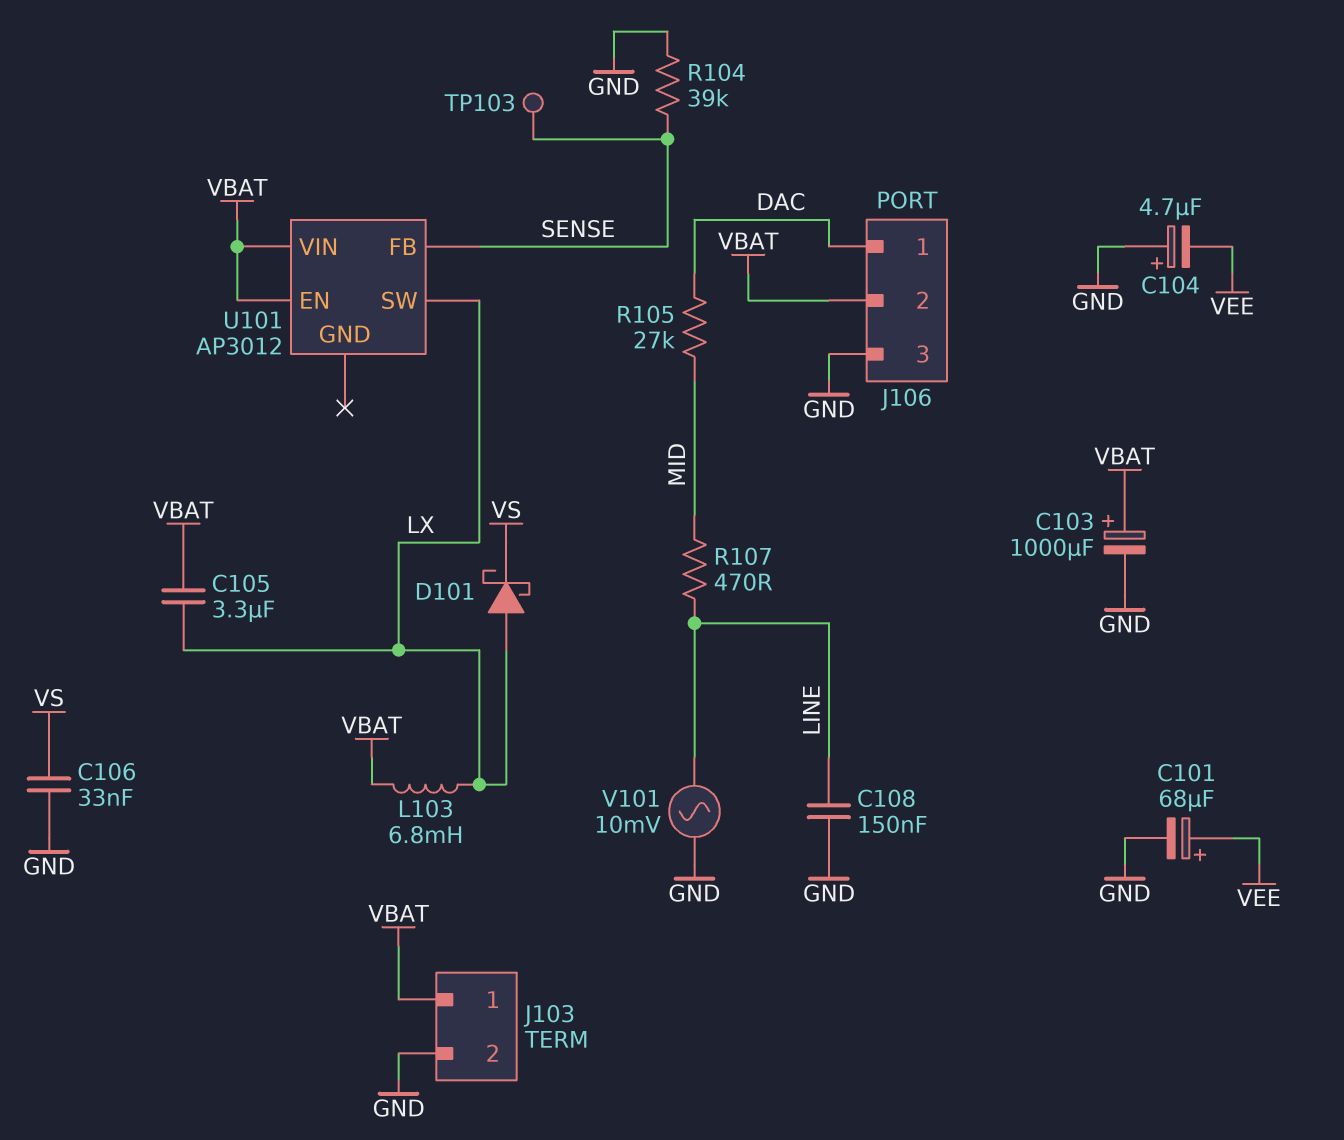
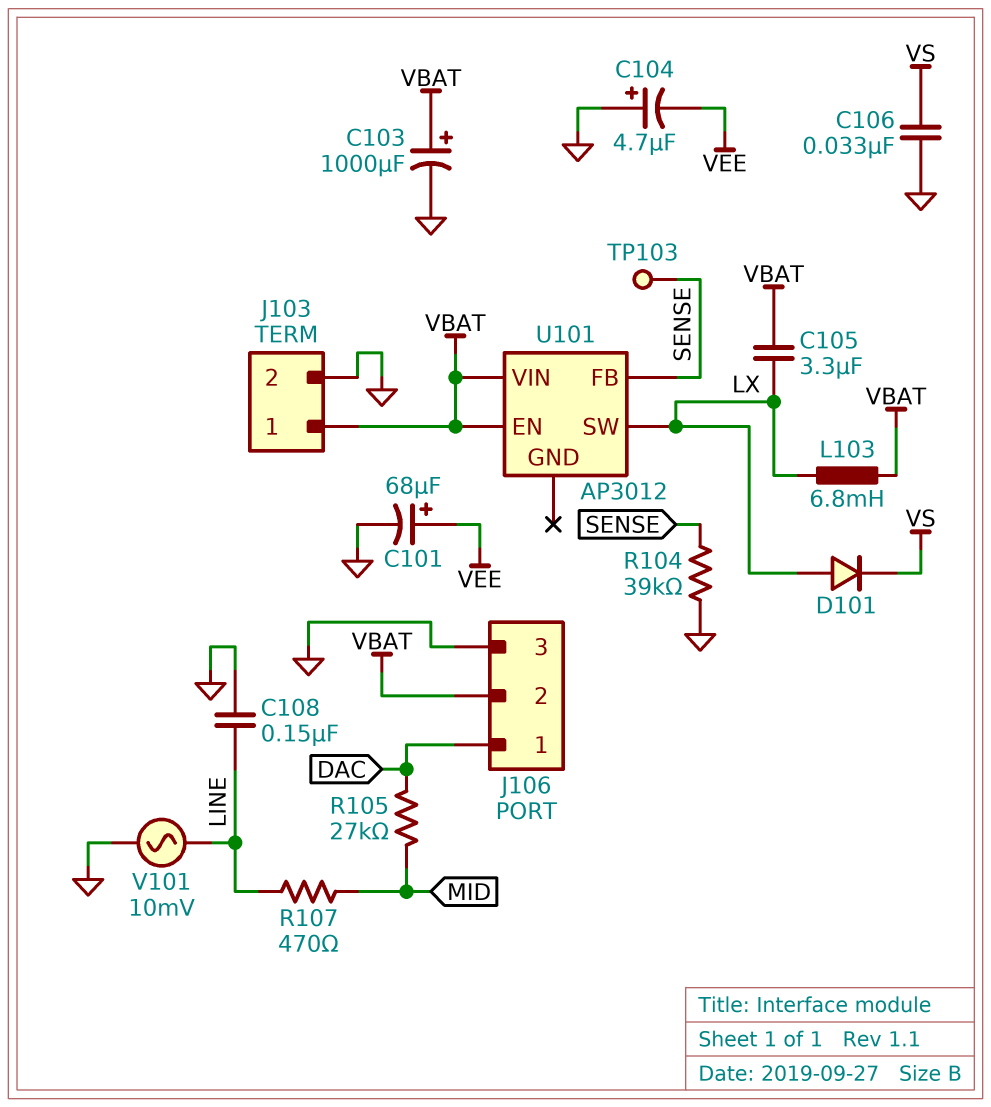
D101: schottky (A LX, K VS) -> diode (A LX, K VS)

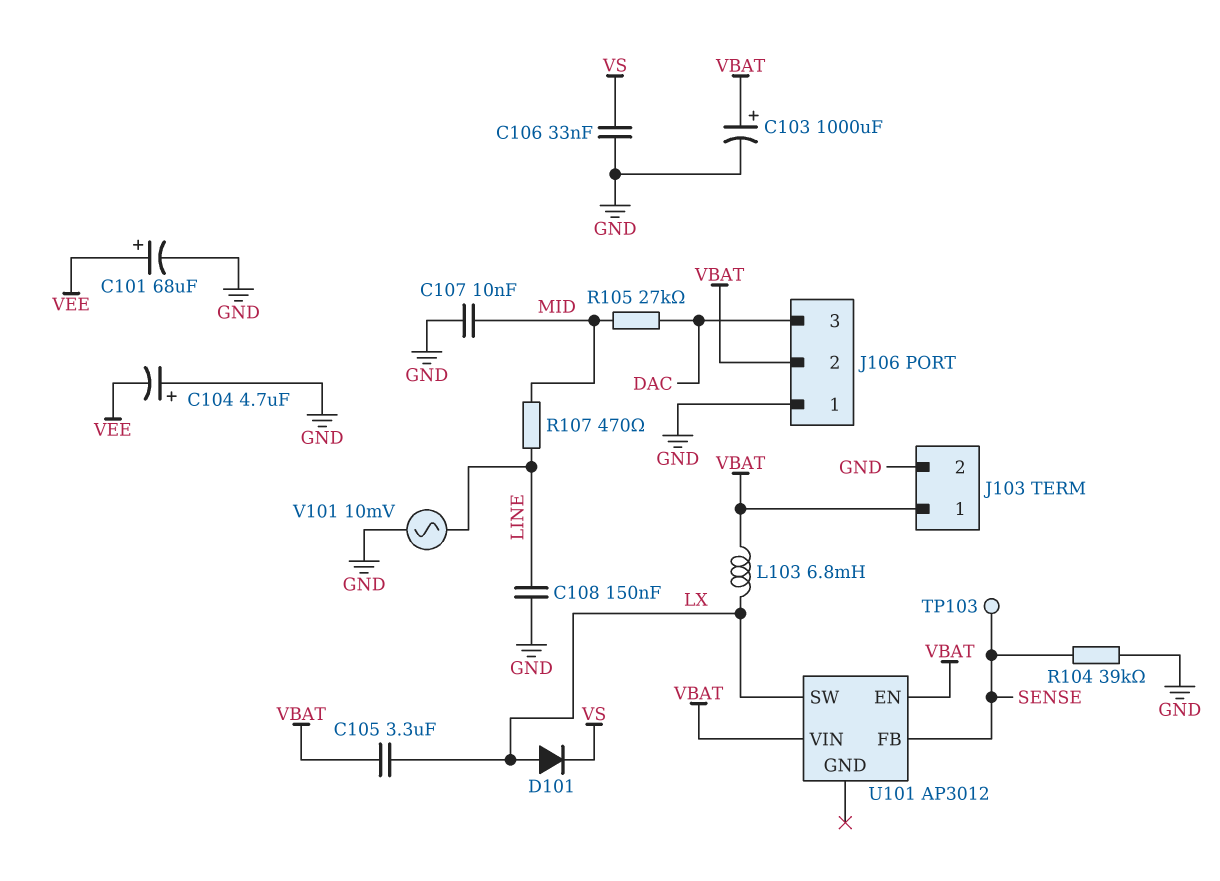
C107: none -> 10nF (GND, MID)
J106 pin 1: DAC -> GND
J106 pin 3: GND -> DAC

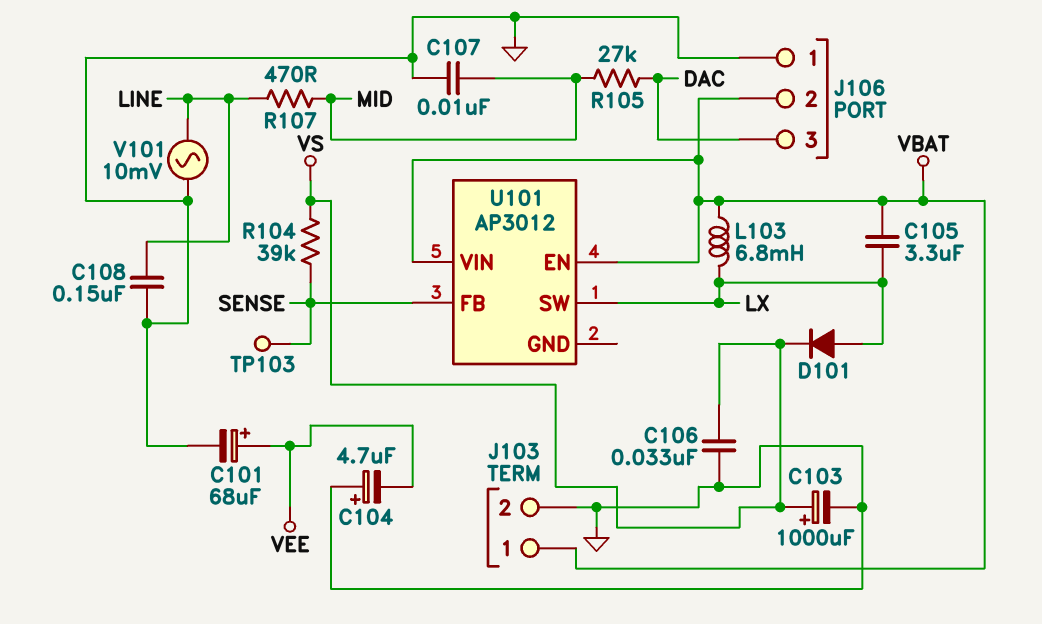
C103: 1000uF (plus VBAT, minus GND) -> 1000uF (plus VS, minus GND)
R104: 39k (GND, SENSE) -> 39k (SENSE, VS)

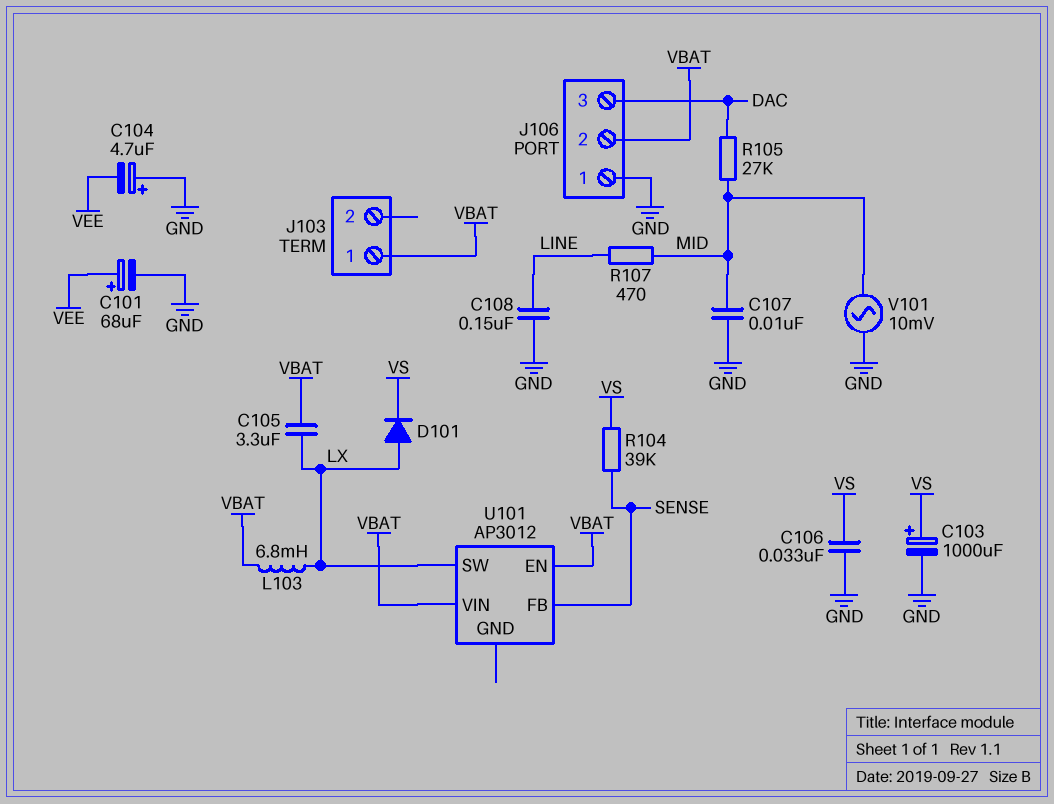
J103 pin 2: GND -> none
TP103: test point (SENSE) -> none
V101: AC 10mV (GND, LINE) -> AC 10mV (GND, MID)

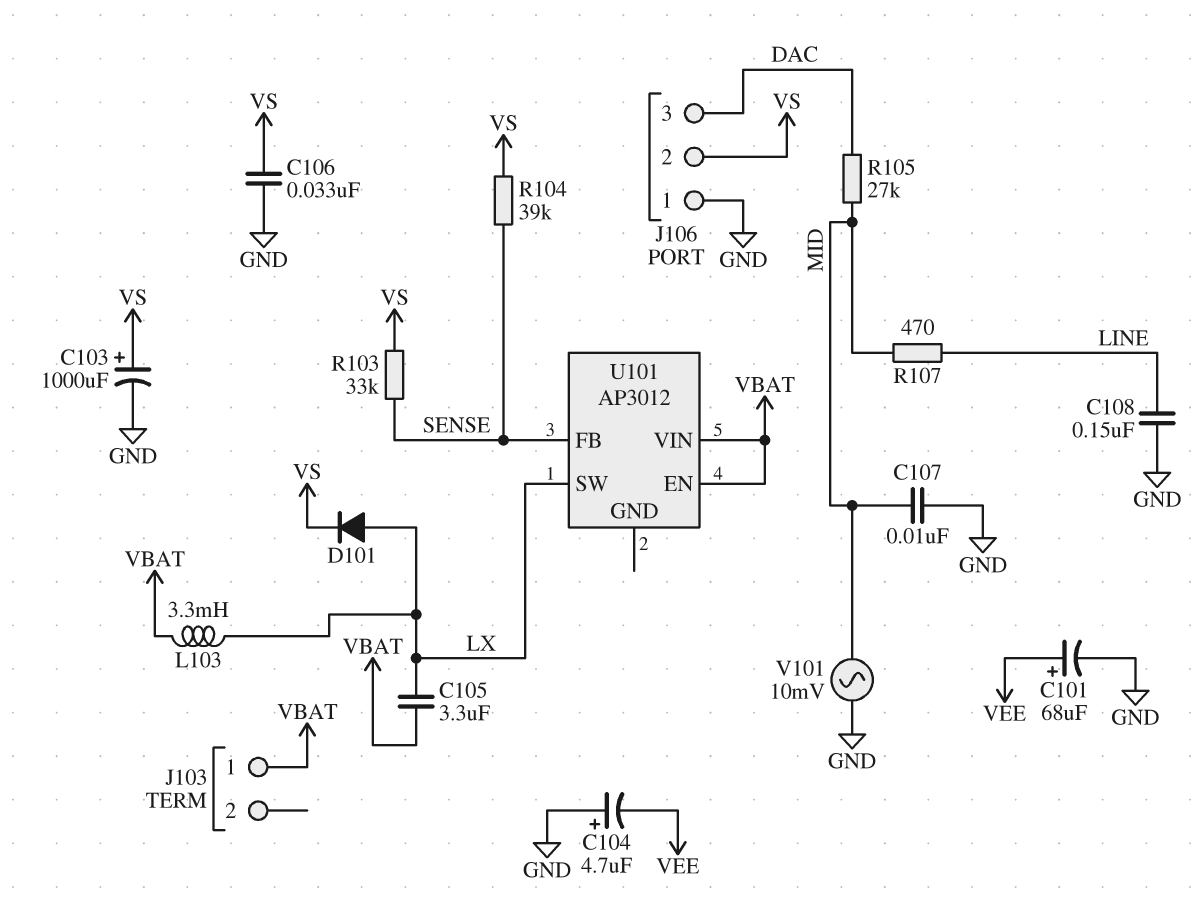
J106 pin 2: VBAT -> VS
L103: 6.8mH (LX, VBAT) -> 3.3mH (LX, VBAT)
R103: none -> 33k (SENSE, VS)

